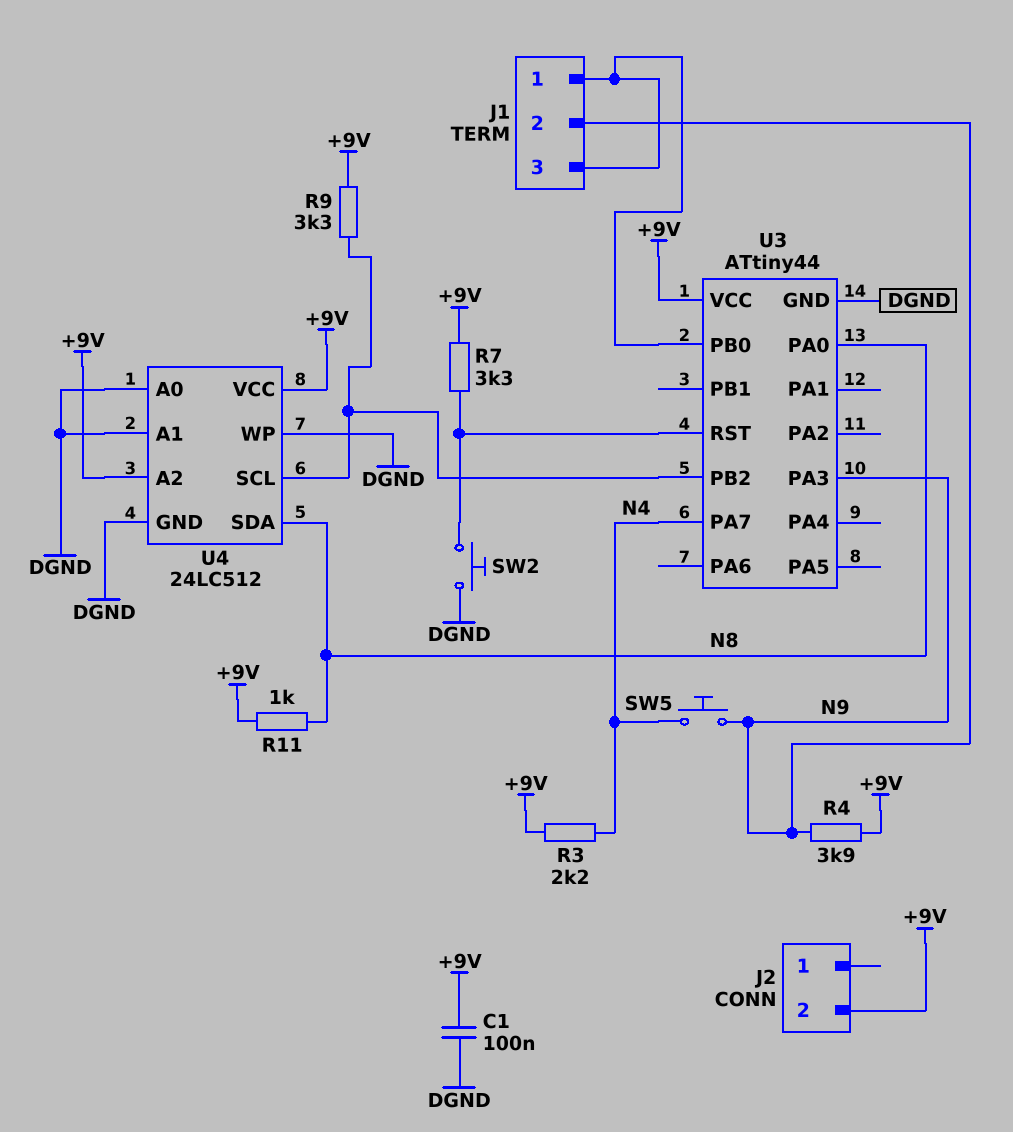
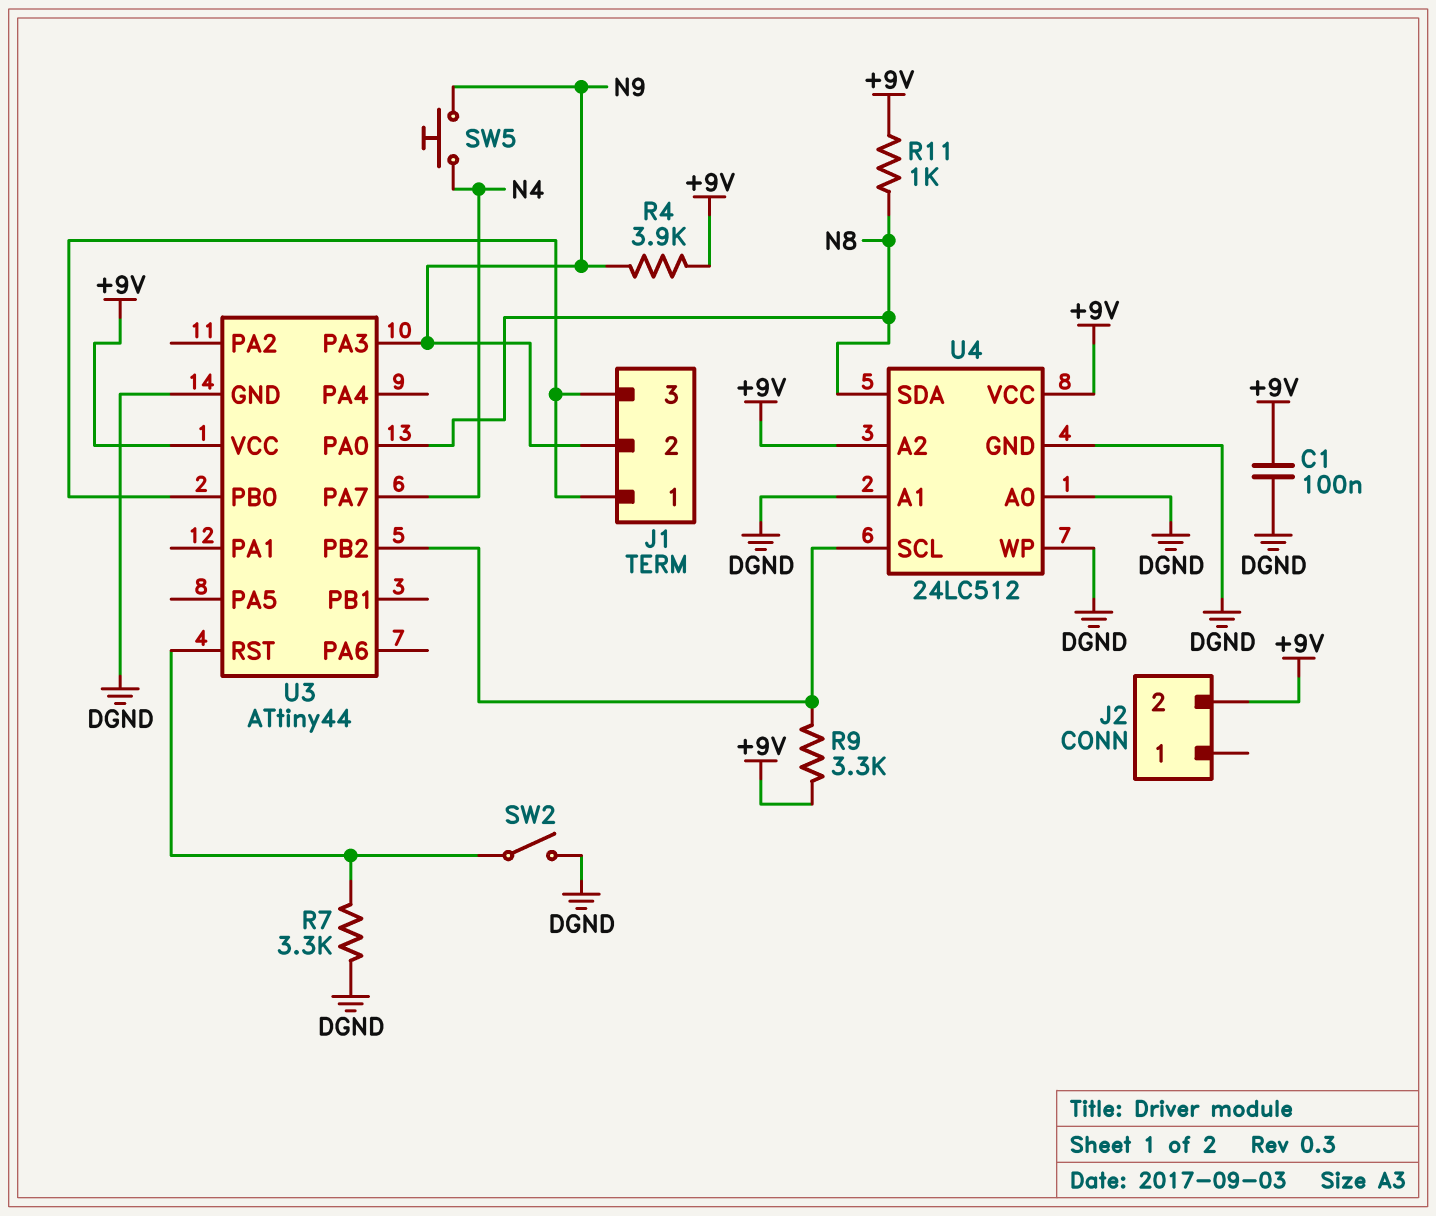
R3: 2.2k (+9V, N4) -> none
R7: 3.3k (+9V, U3/RST) -> 3.3k (DGND, U3/RST)
SW2: button (DGND, U3/RST) -> switch (DGND, U3/RST)

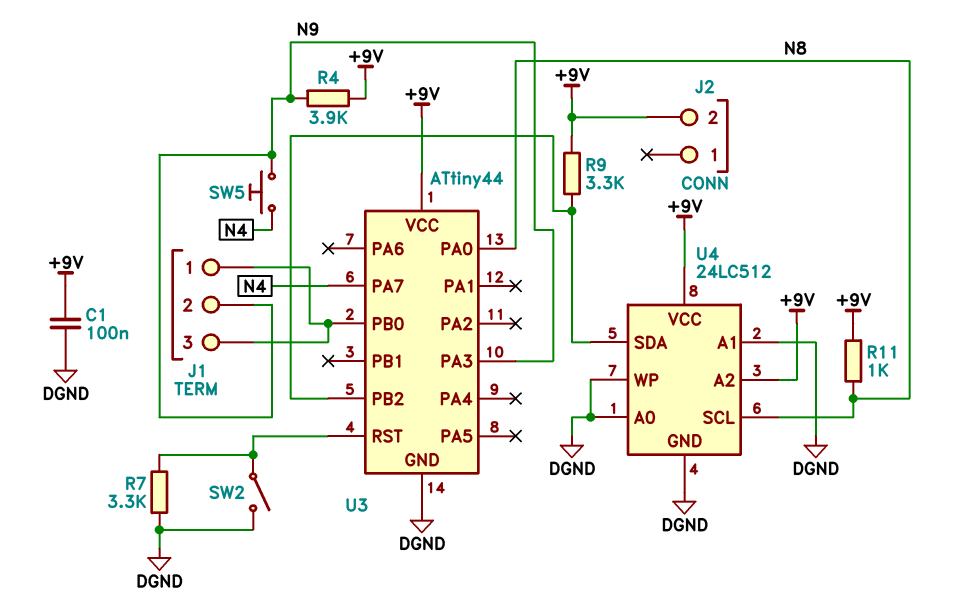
U4 pin SCL: U3/PB2 -> N8
U4 pin SDA: N8 -> U3/PB2

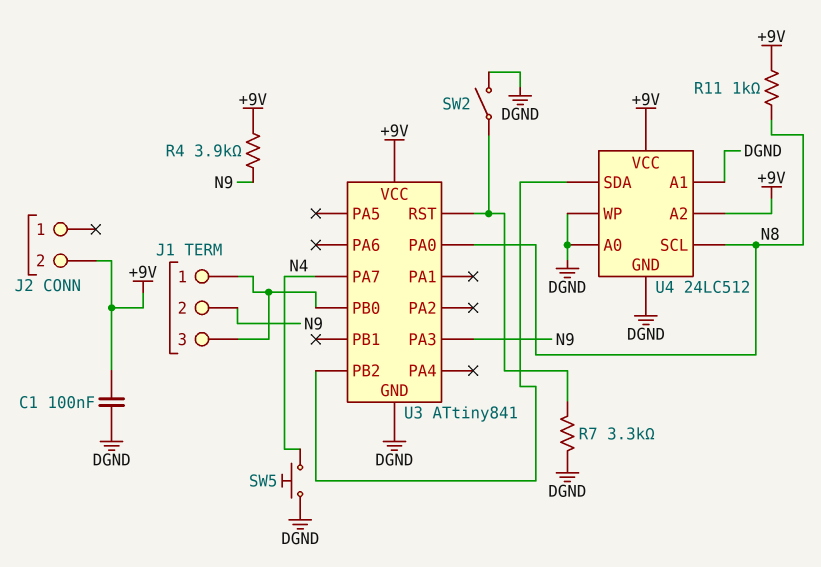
R9: 3.3k (+9V, U3/PB2) -> none
SW5: button (N4, N9) -> button (DGND, N4)
U3: ATtiny44 -> ATtiny841

